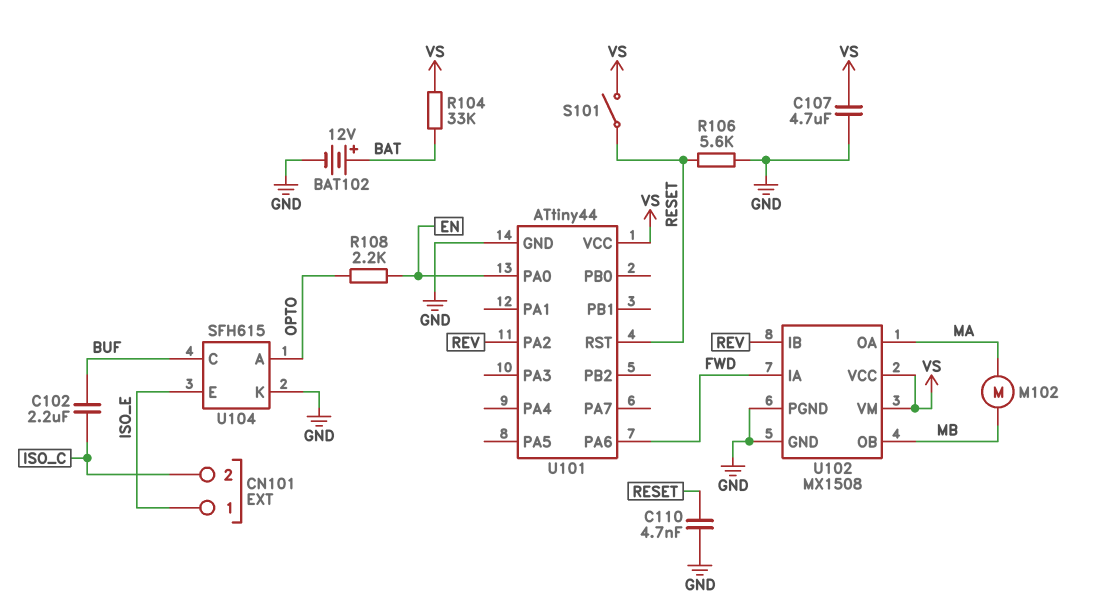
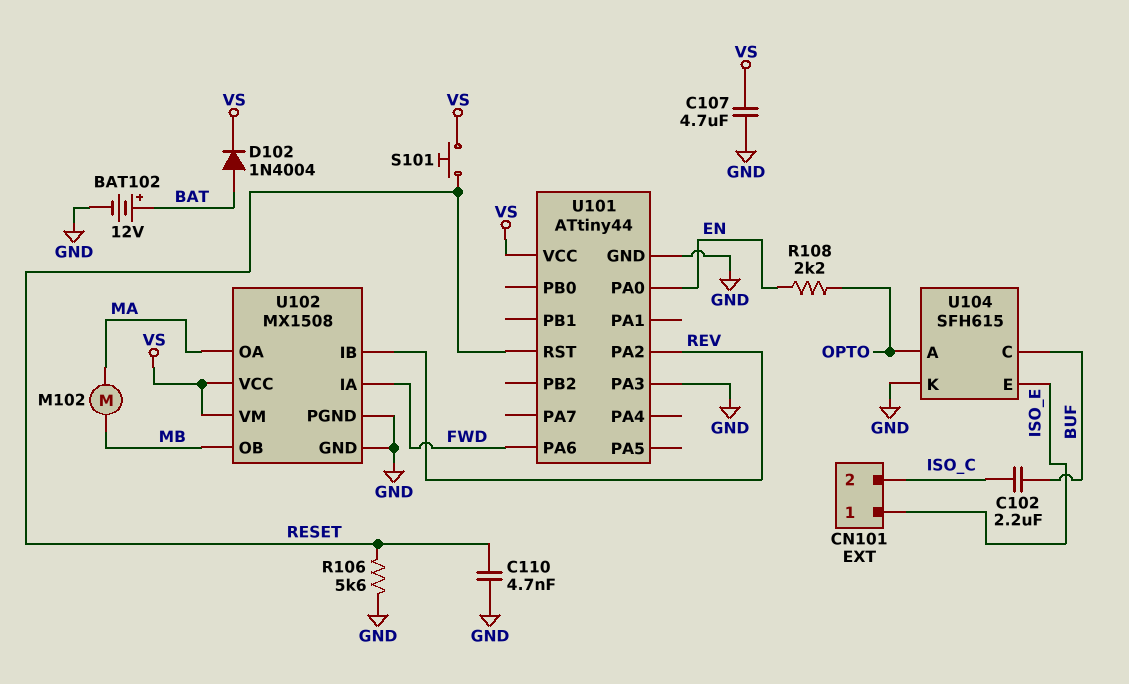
D102: none -> diode 1N4004 (A BAT, K VS)
R104: 33k (BAT, VS) -> none
S101: switch (RESET, VS) -> button (RESET, VS)
U101 pin PA3: none -> GND

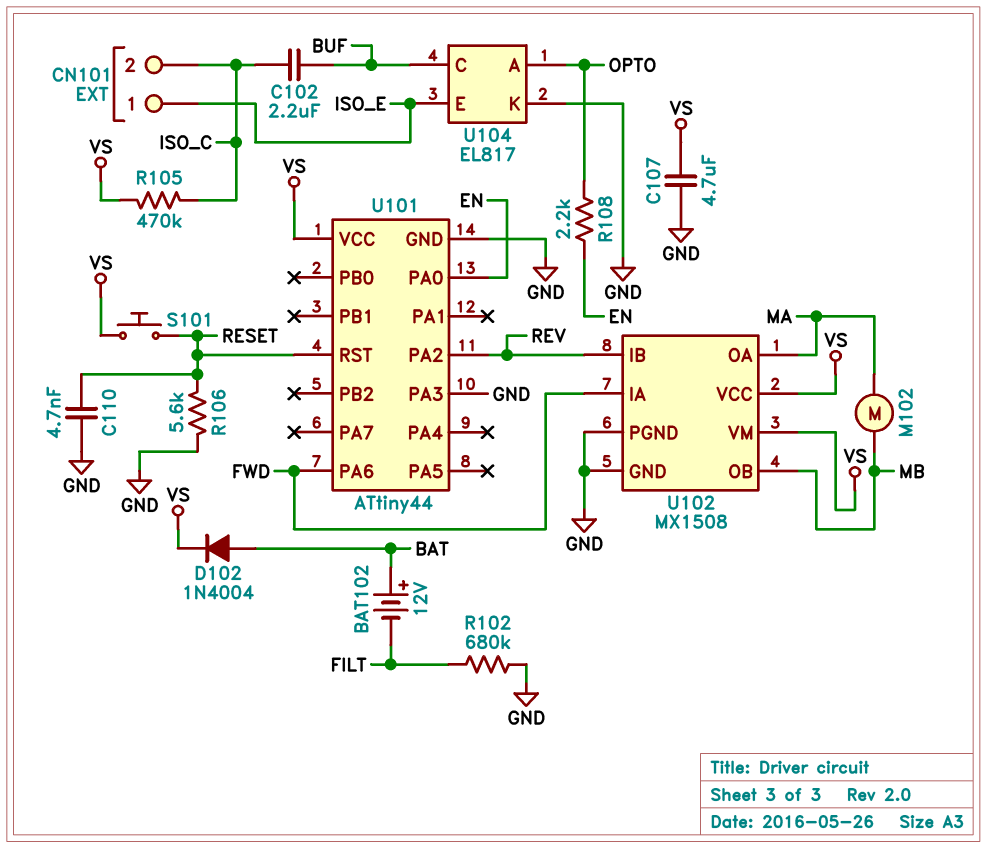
BAT102: 12V (plus BAT, minus GND) -> 12V (plus BAT, minus FILT)
R102: none -> 680k (FILT, GND)
R105: none -> 470k (ISO_C, VS)
U104: SFH615 -> EL817

